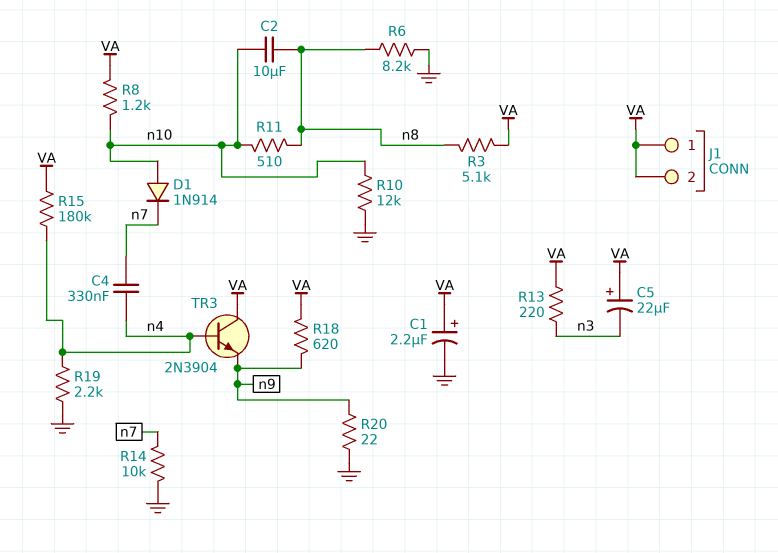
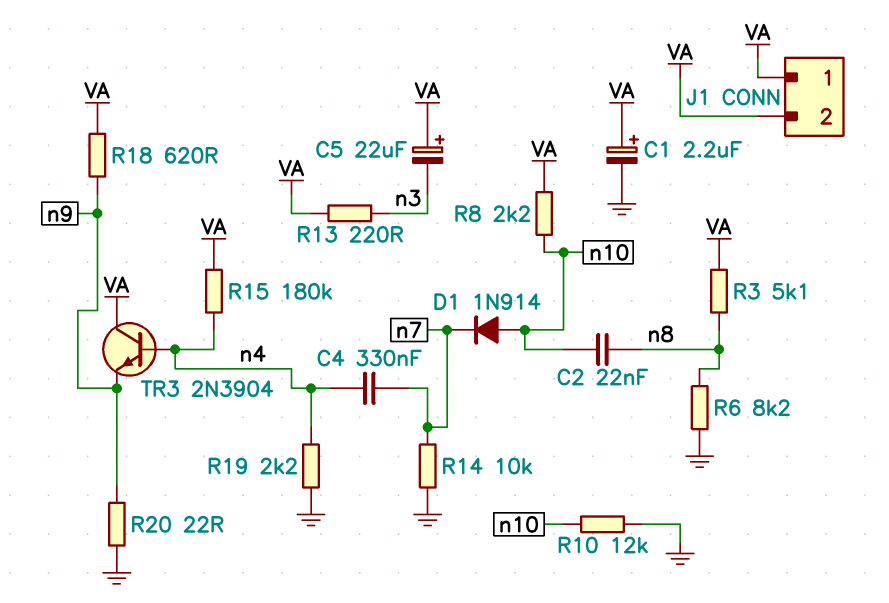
C2: 10uF (n8, n10) -> 22nF (n8, n10)
R8: 1.2k (VA, n10) -> 2.2k (VA, n10)
R11: 510 (n8, n10) -> none

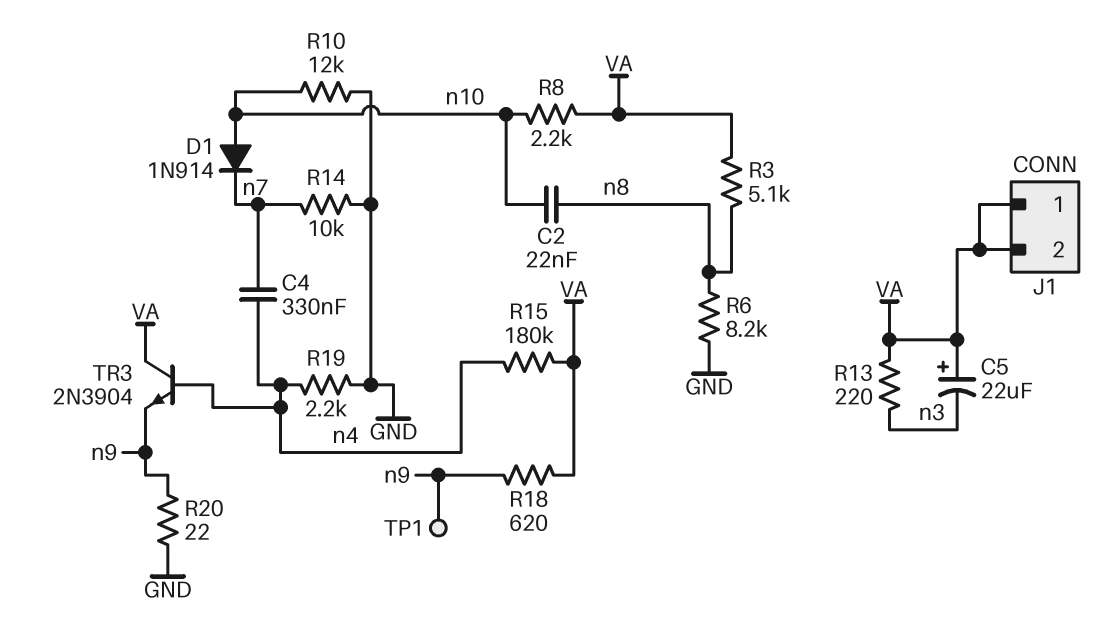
C1: 2.2uF (plus VA, minus GND) -> none
TP1: none -> test point (n9)

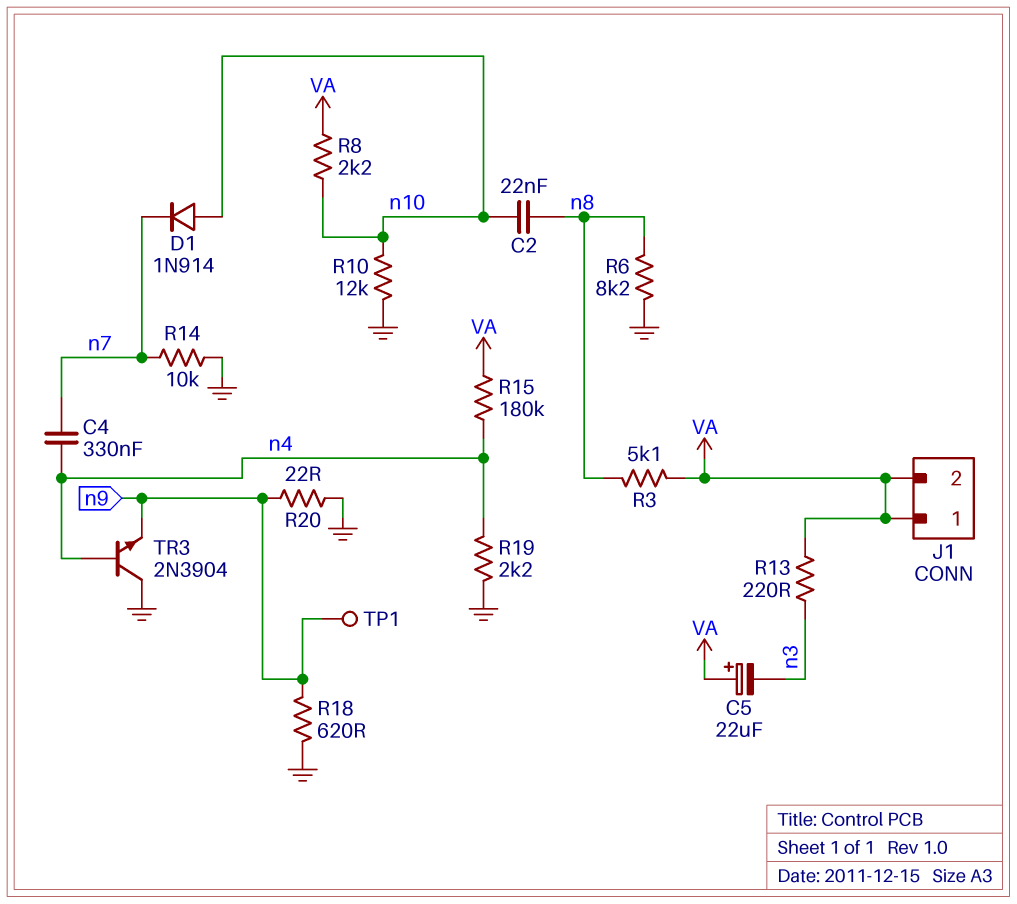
R18: 620 (VA, n9) -> 620 (GND, n9)
TR3: NPN 2N3904 (B n4, C VA, E n9) -> NPN 2N3904 (B n4, C GND, E n9)

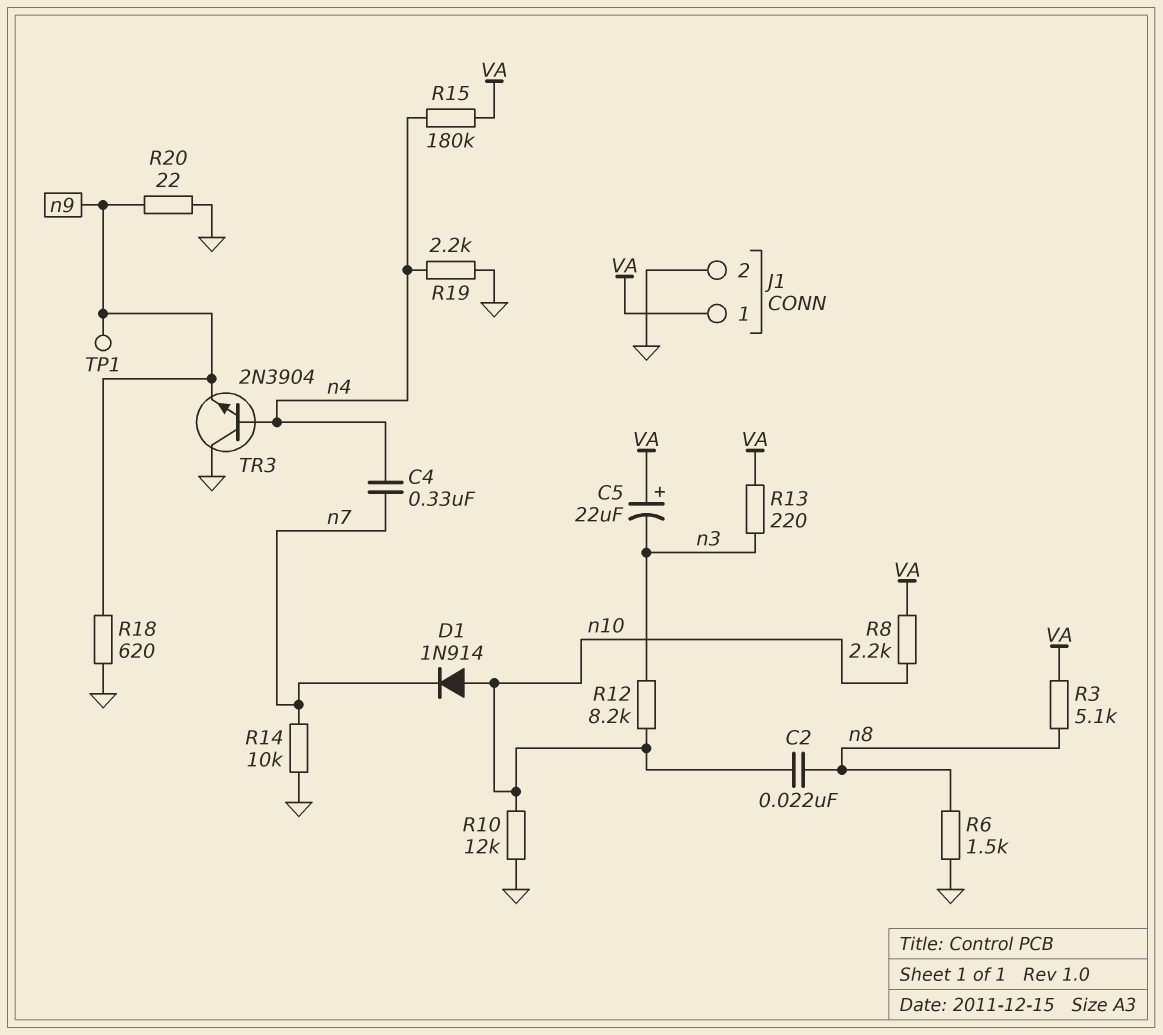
J1 pin 2: VA -> GND
R6: 8.2k (GND, n8) -> 1.5k (GND, n8)
R12: none -> 8.2k (n3, n10)

